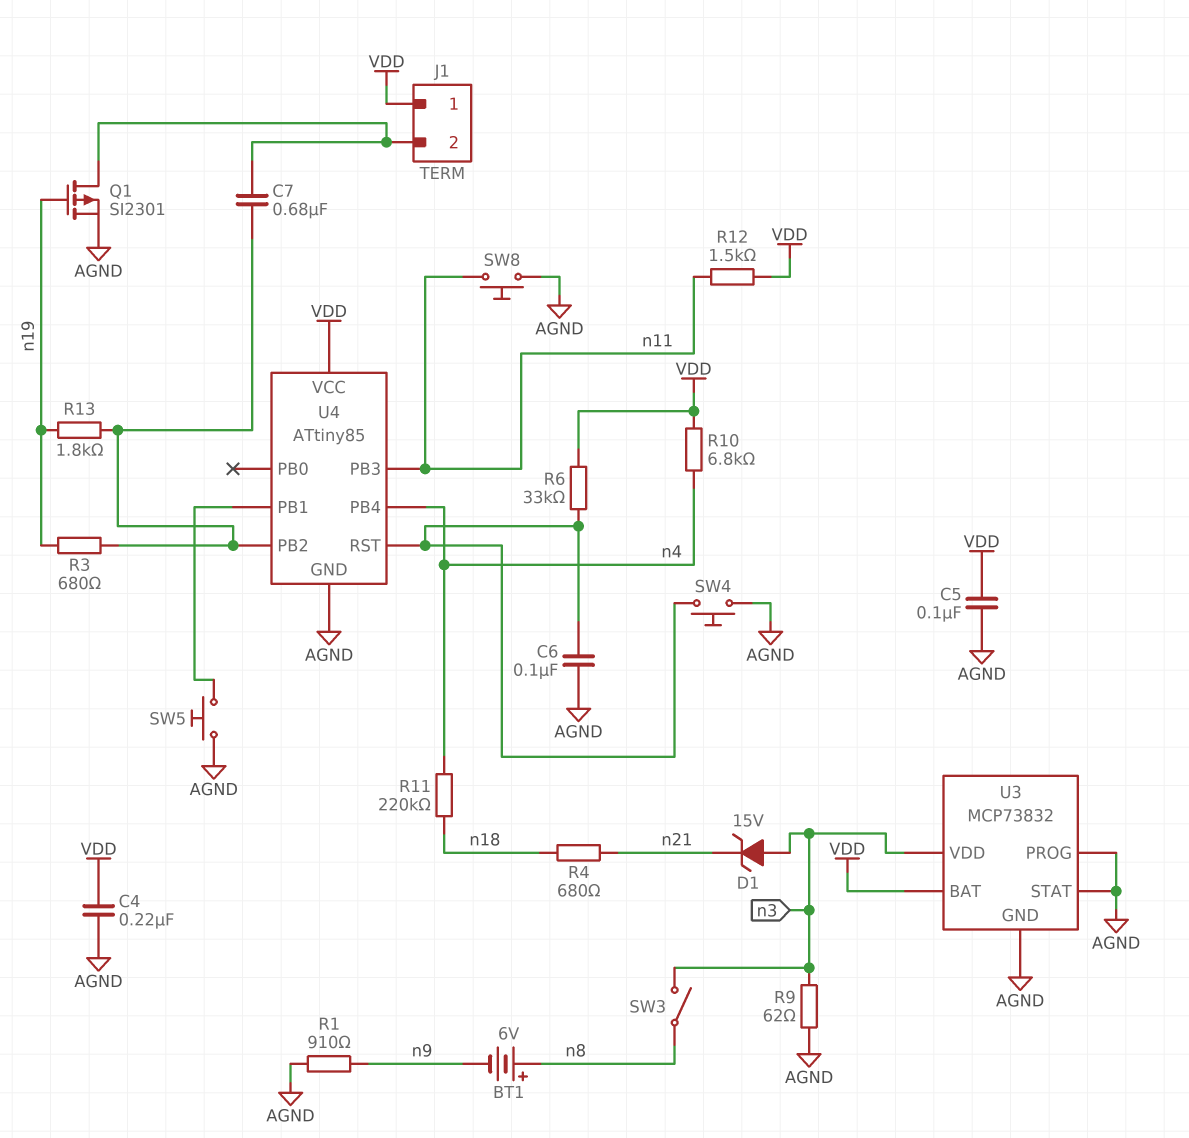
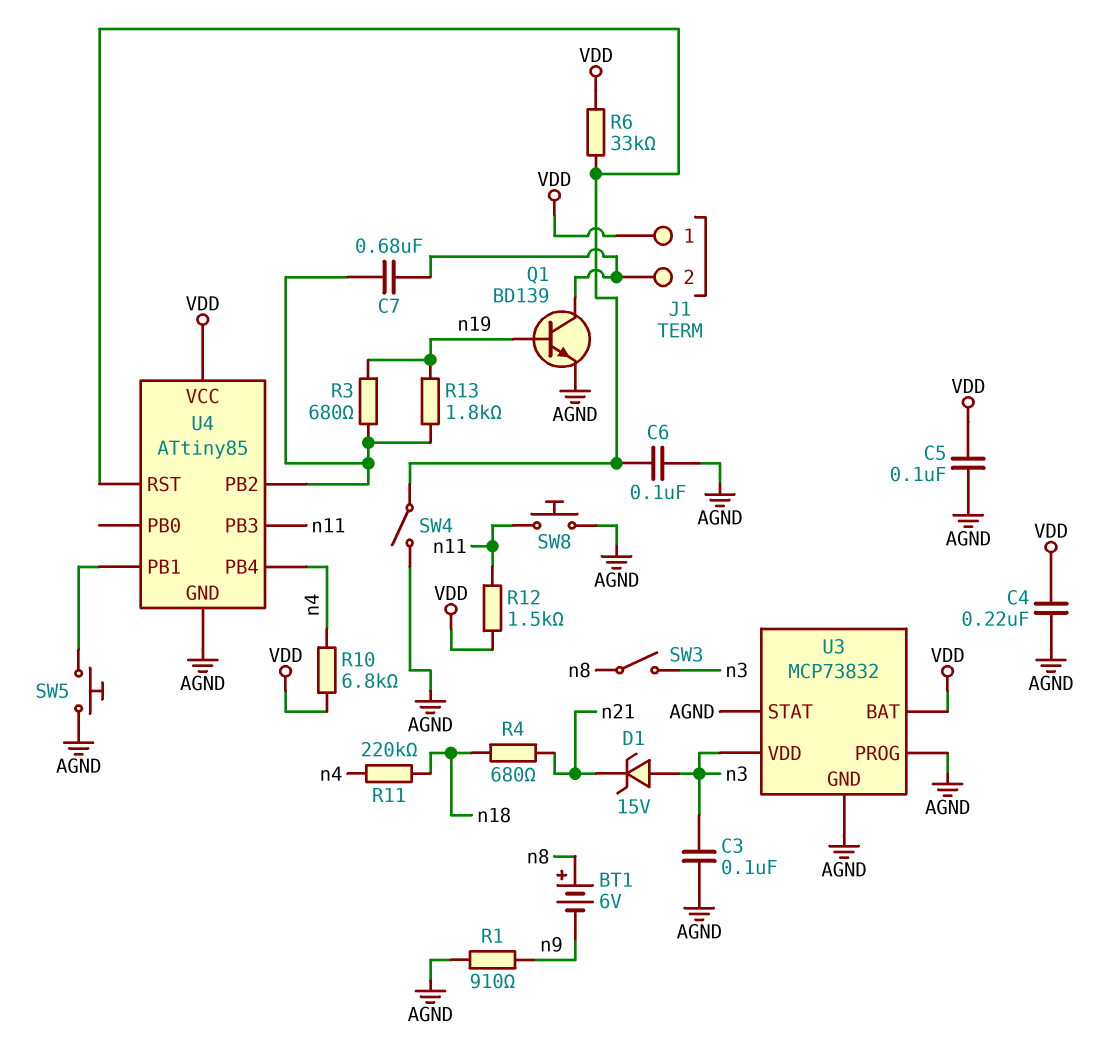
C3: none -> 100nF (AGND, n3)
Q1: PMOS SI2301 (G n19, D J1/2, S AGND) -> NPN BD139 (B n19, C J1/2, E AGND)
R9: 62 (AGND, n3) -> none
SW4: button (AGND, U4/RST) -> switch (AGND, U4/RST)

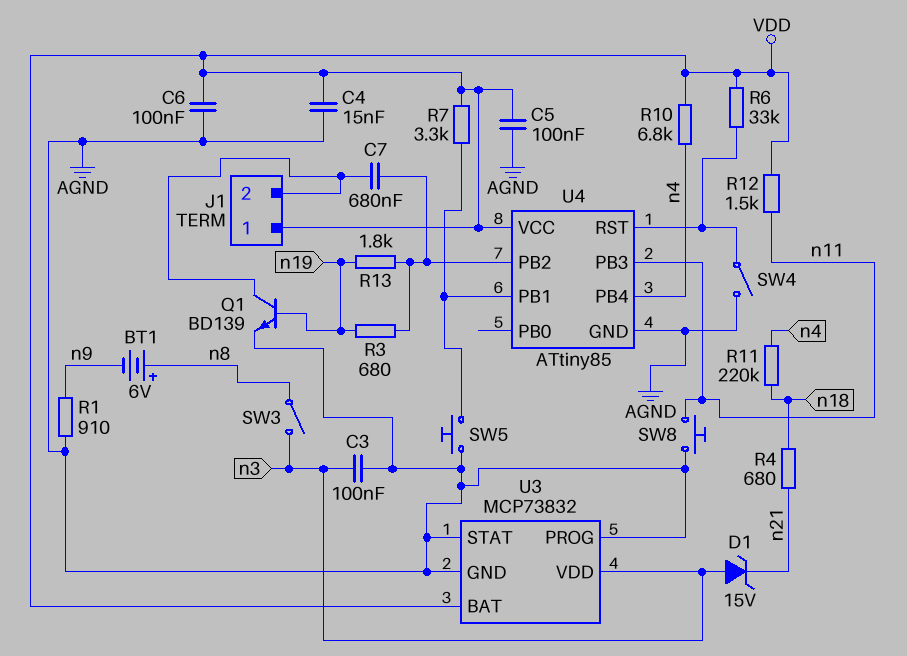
C4: 220nF (AGND, VDD) -> 15nF (AGND, VDD)
C6: 100nF (AGND, U4/RST) -> 100nF (AGND, VDD)
R7: none -> 3.3k (U4/PB1, VDD)

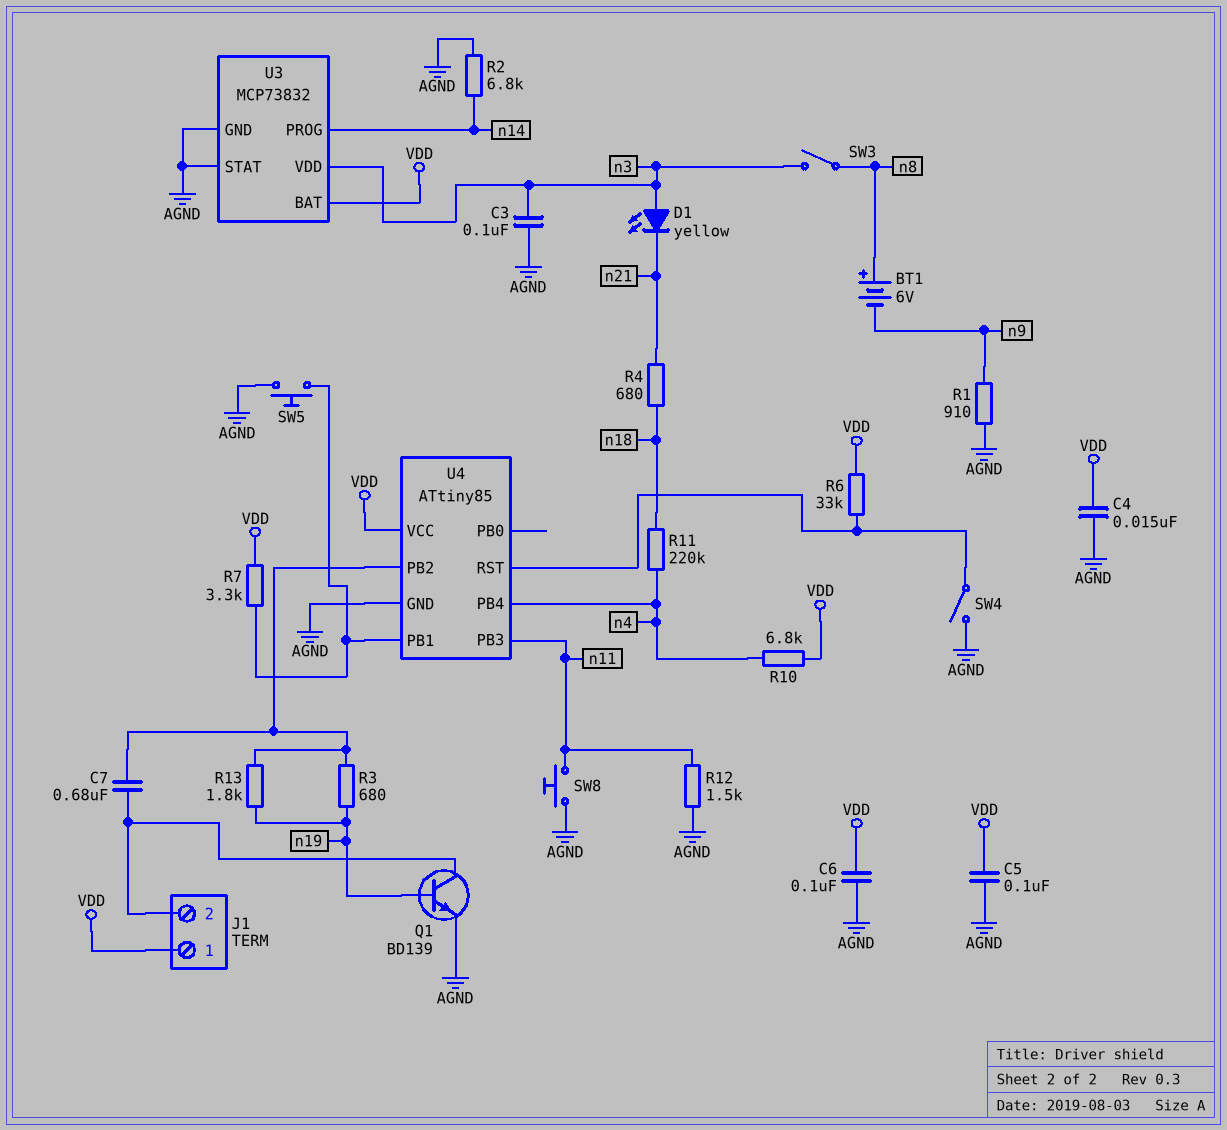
D1: zener 15V (A n3, K n21) -> LED yellow (A n3, K n21)
R2: none -> 6.8k (AGND, n14)
R12: 1.5k (VDD, n11) -> 1.5k (AGND, n11)
U3 pin PROG: AGND -> n14

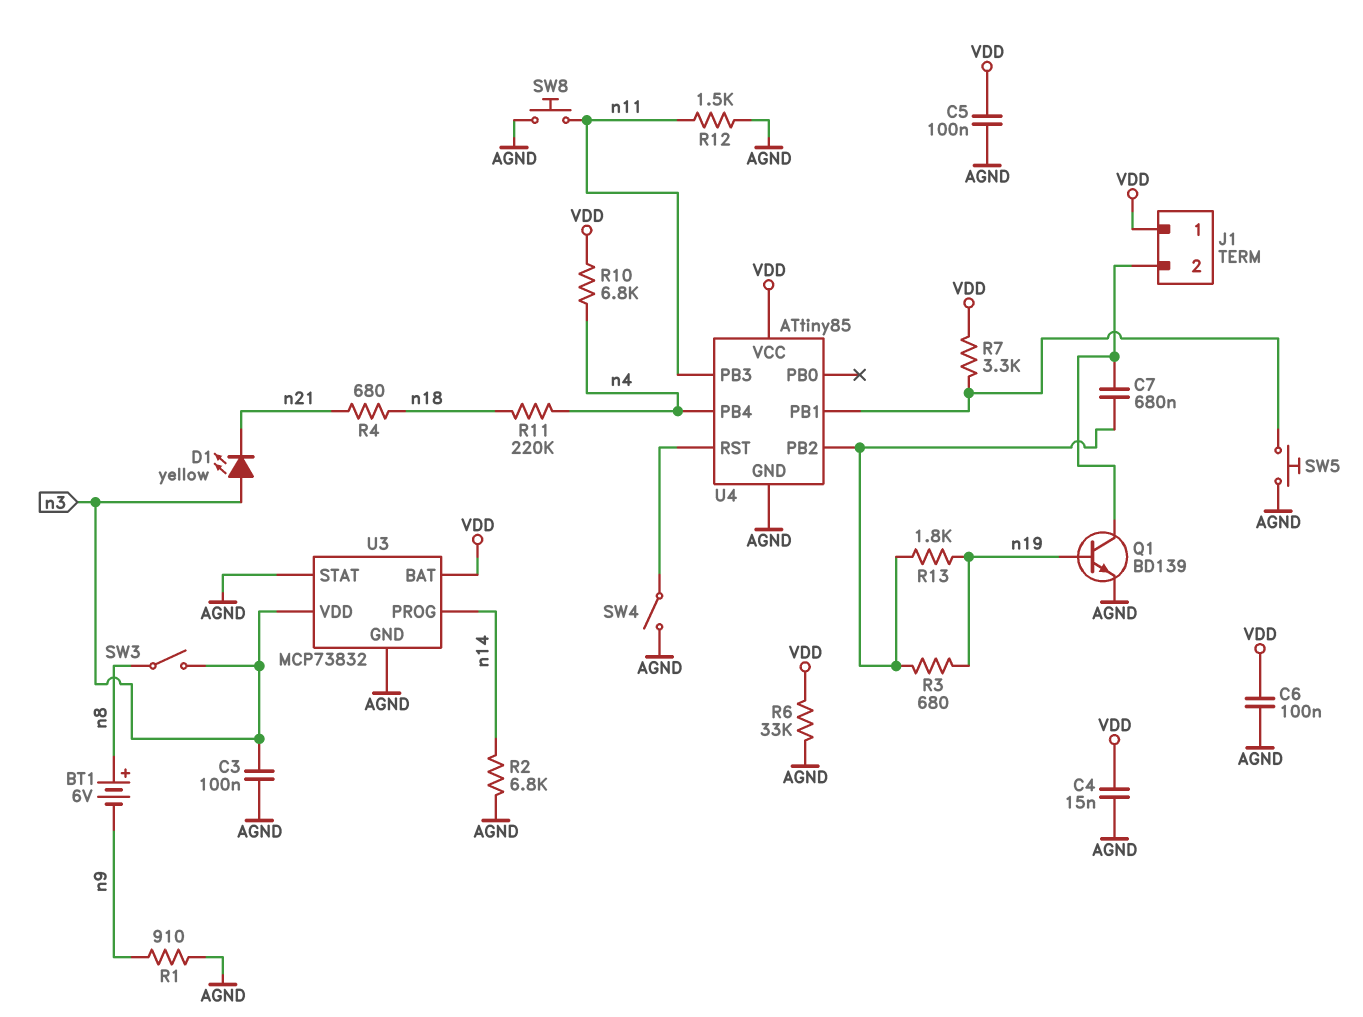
R6: 33k (U4/RST, VDD) -> 33k (AGND, VDD)

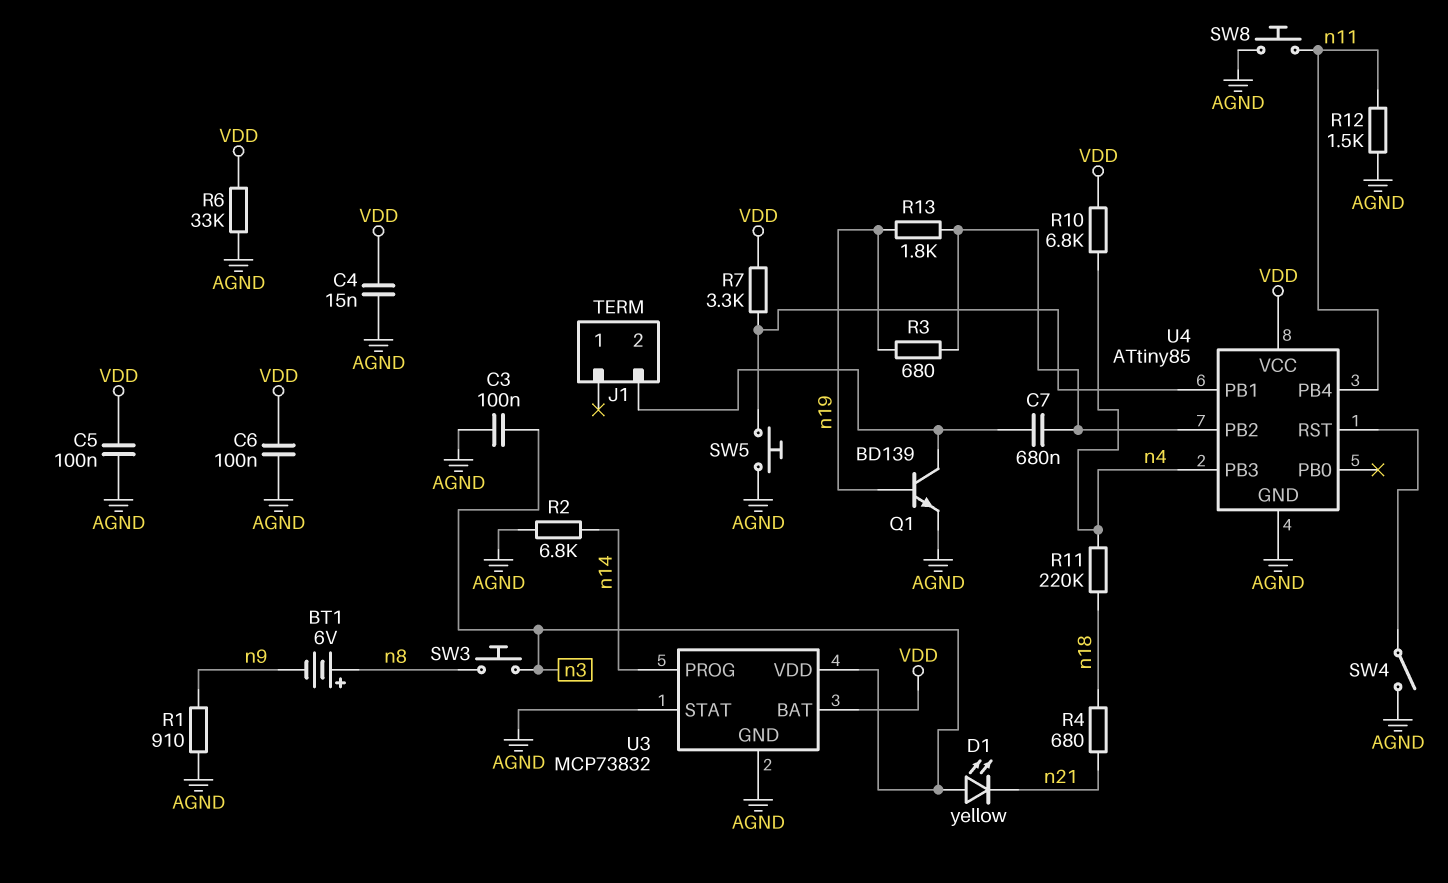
J1 pin 1: VDD -> none
SW3: switch (n3, n8) -> button (n3, n8)
U4 pin PB3: n11 -> n4
U4 pin PB4: n4 -> n11

